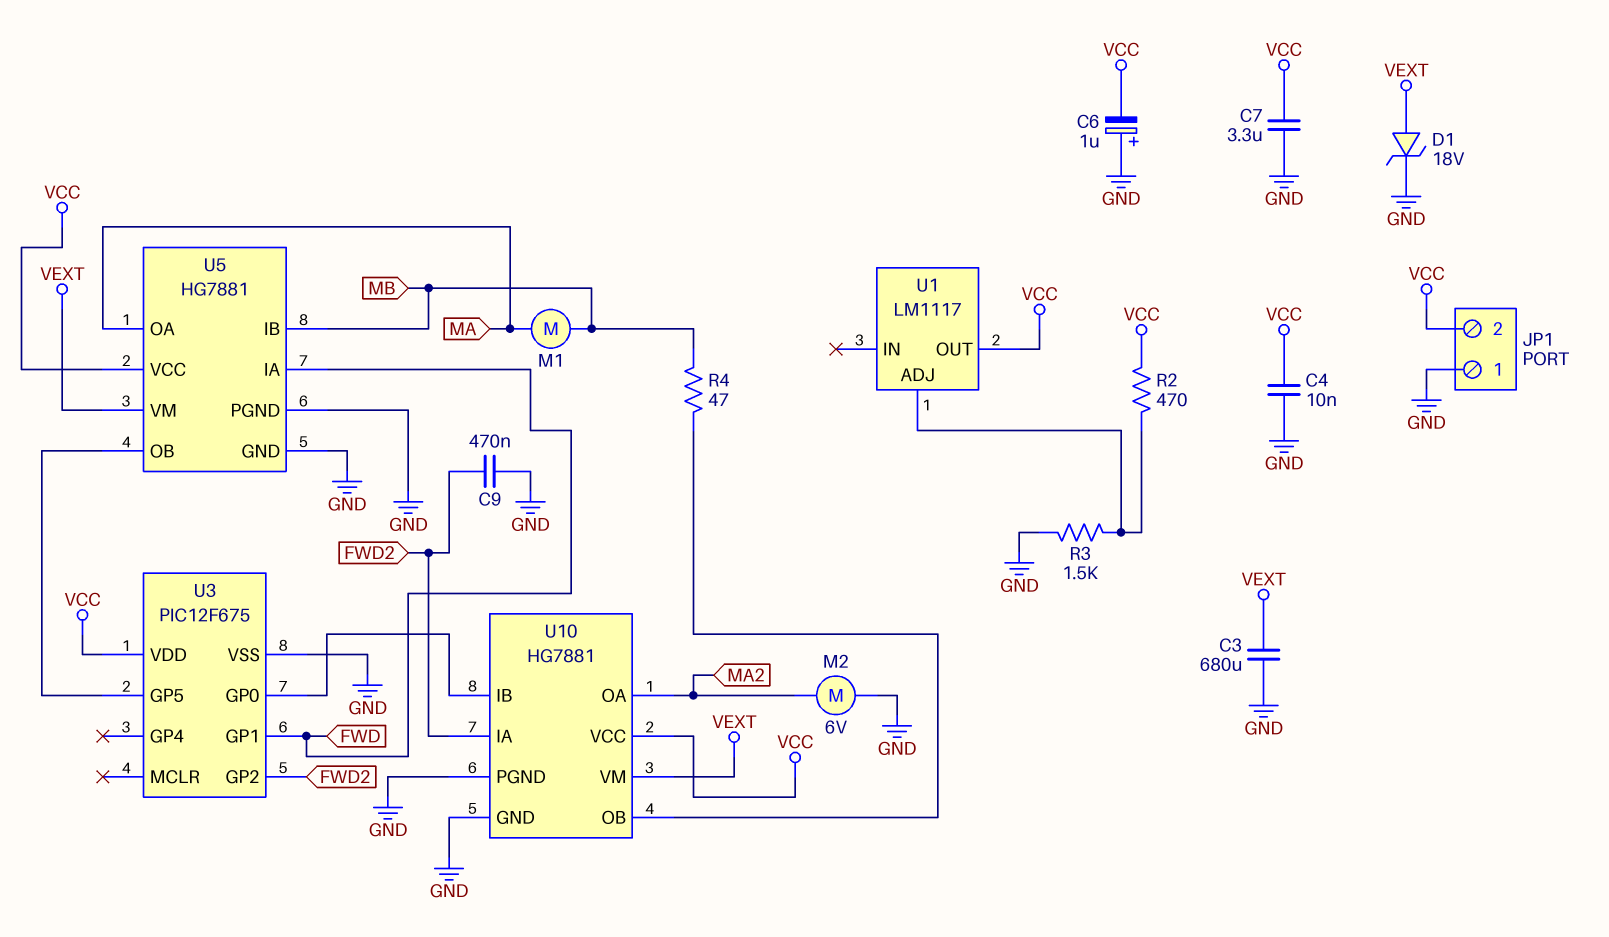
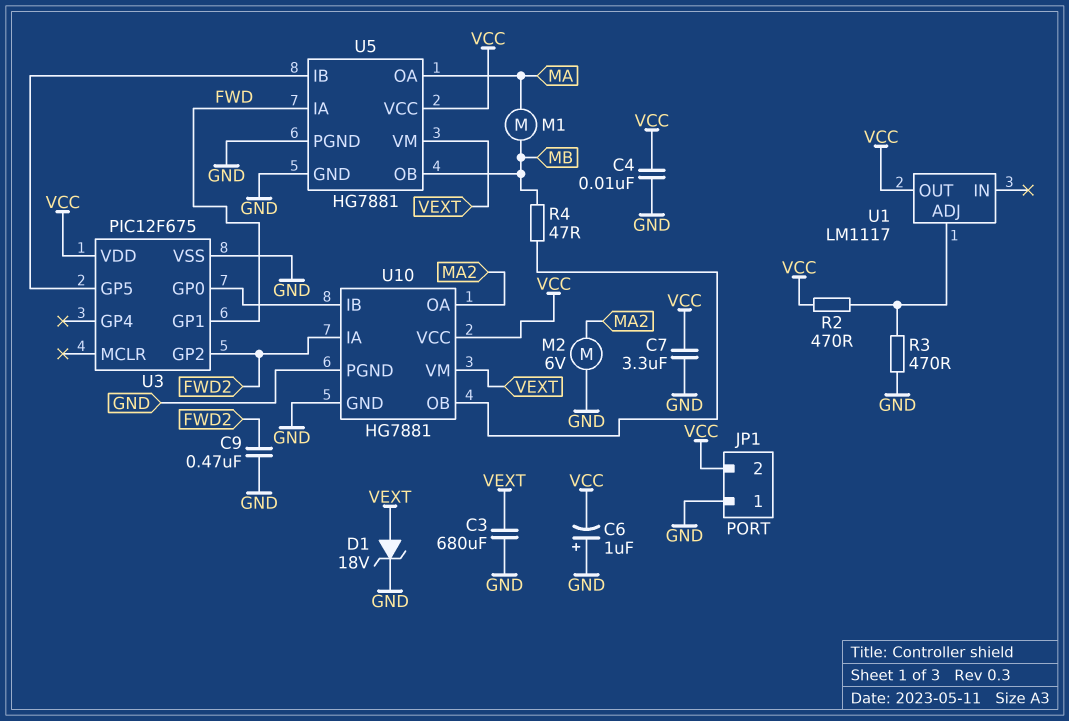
R3: 1.5k (GND, U1/ADJ) -> 470 (GND, U1/ADJ)
U5 pin IB: MB -> U3/GP5
U5 pin OB: U3/GP5 -> MB

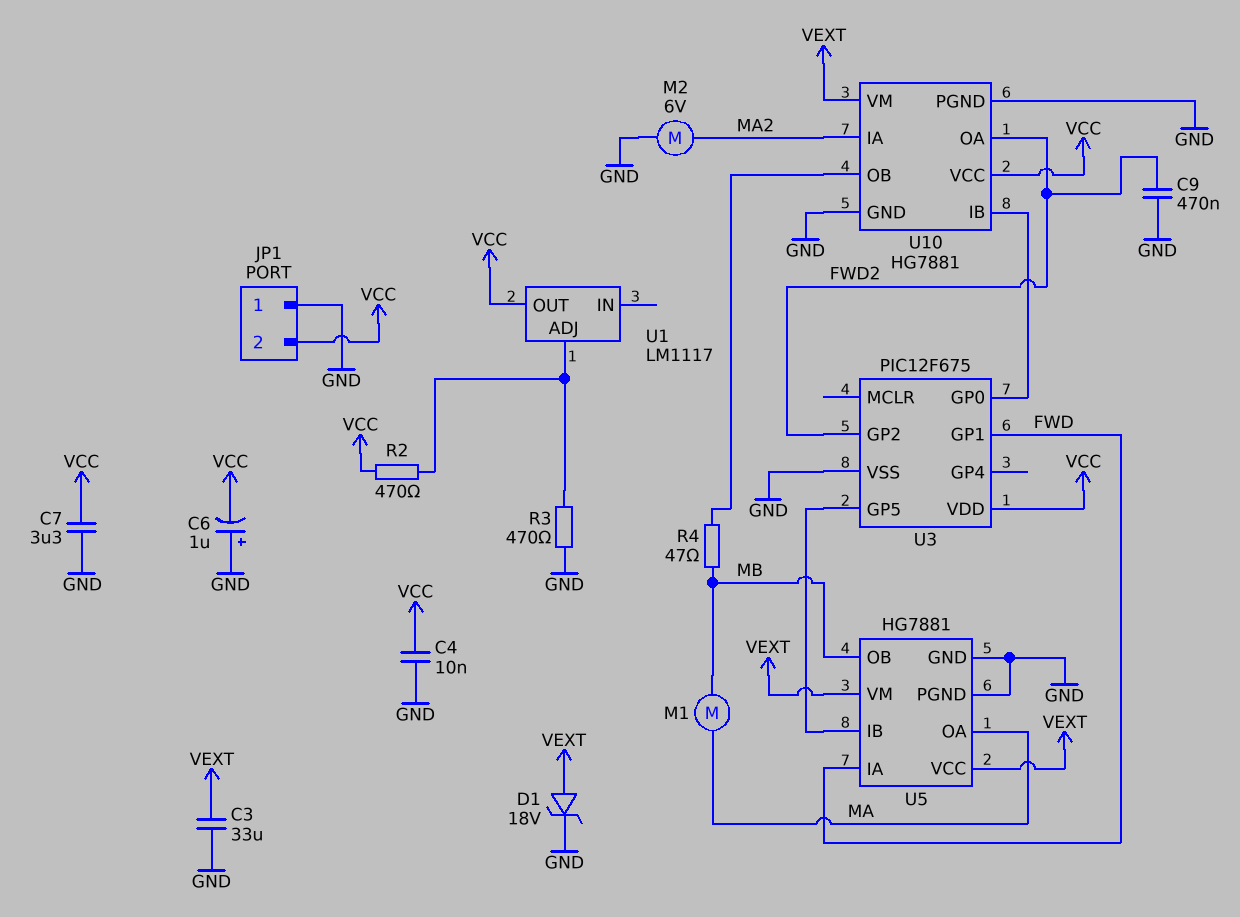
C3: 680uF (GND, VEXT) -> 33uF (GND, VEXT)
U5 pin VCC: VCC -> VEXT
U10 pin IA: FWD2 -> MA2
U10 pin OA: MA2 -> FWD2

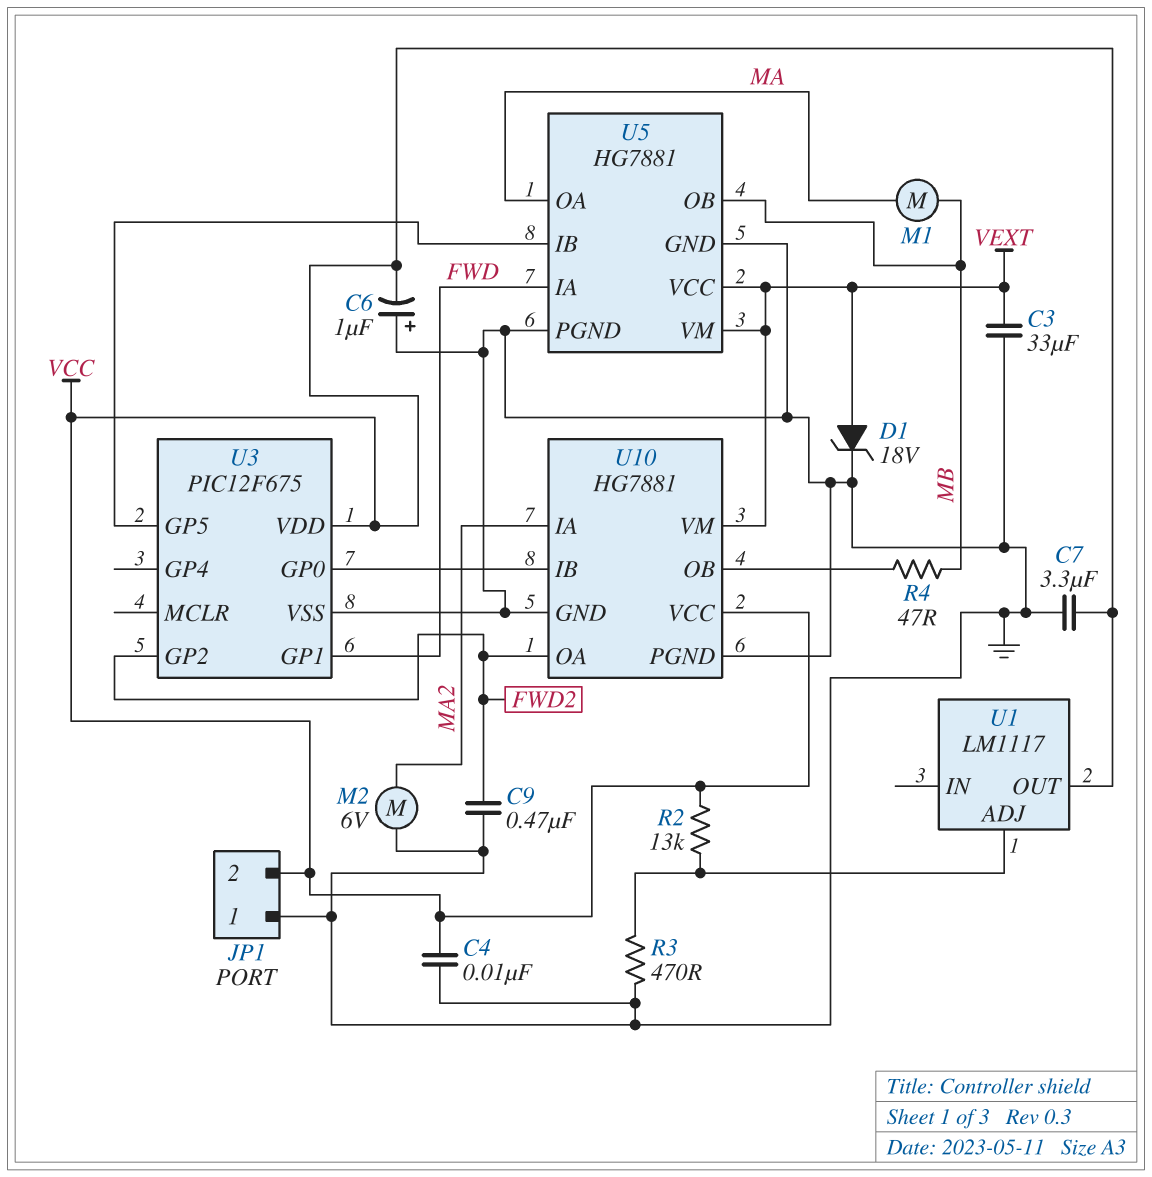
R2: 470 (U1/ADJ, VCC) -> 13k (U1/ADJ, VCC)

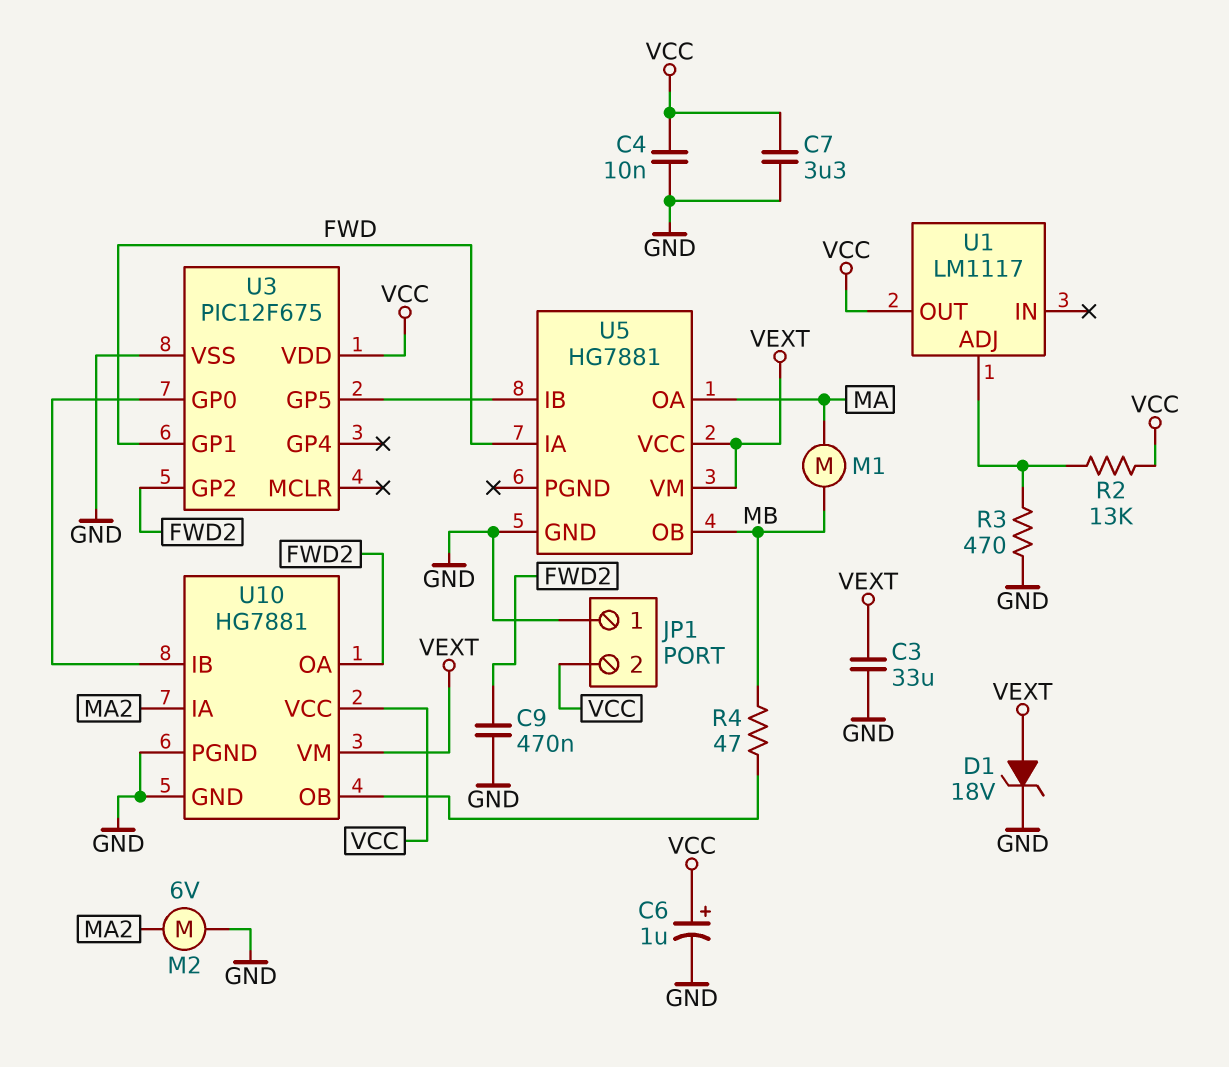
C6: 1uF (plus GND, minus VCC) -> 1uF (plus VCC, minus GND)
U5 pin PGND: GND -> none

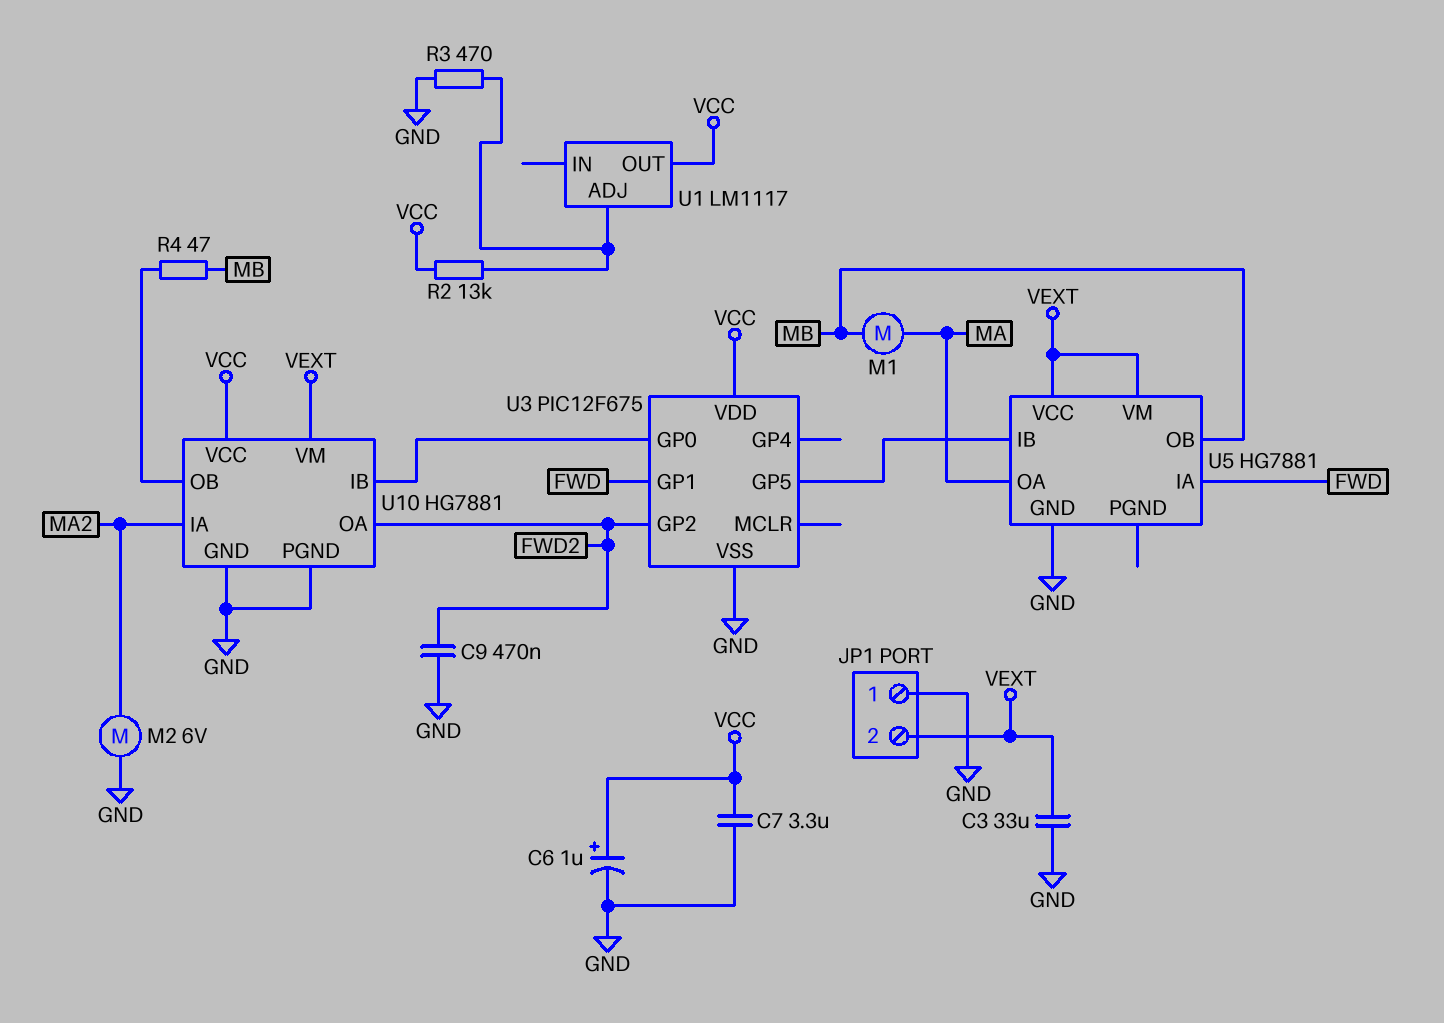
C4: 10nF (GND, VCC) -> none
D1: zener 18V (A VEXT, K GND) -> none
JP1 pin 2: VCC -> VEXT

